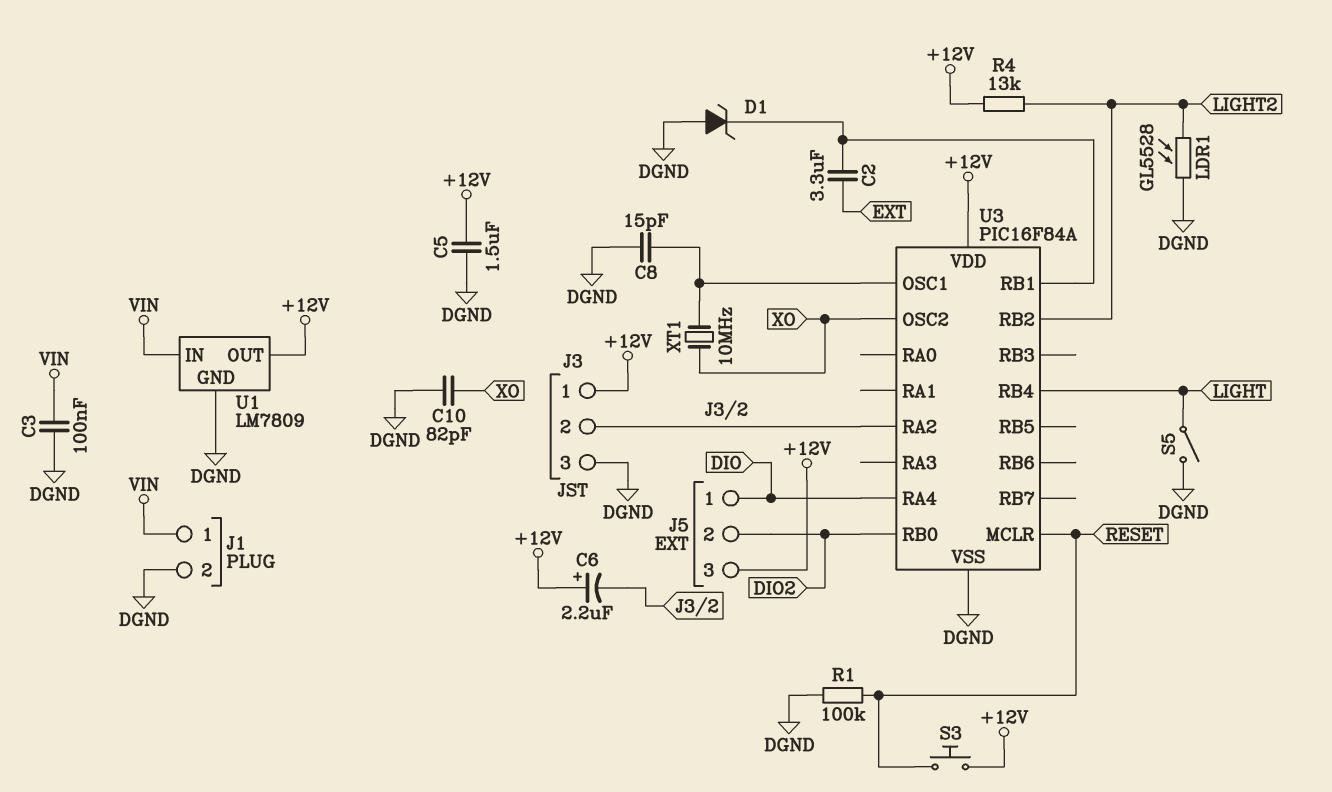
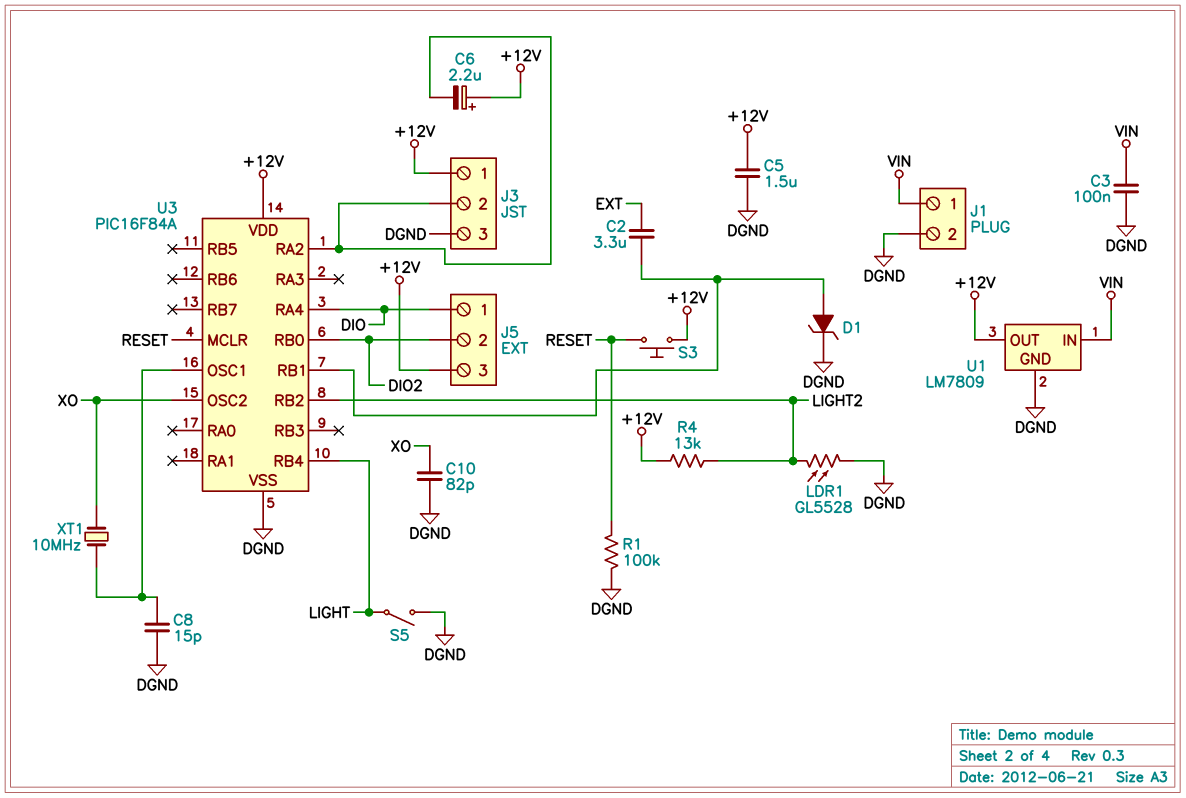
D1: zener (A DGND, K U3/RB1) -> zener (A U3/RB1, K DGND)

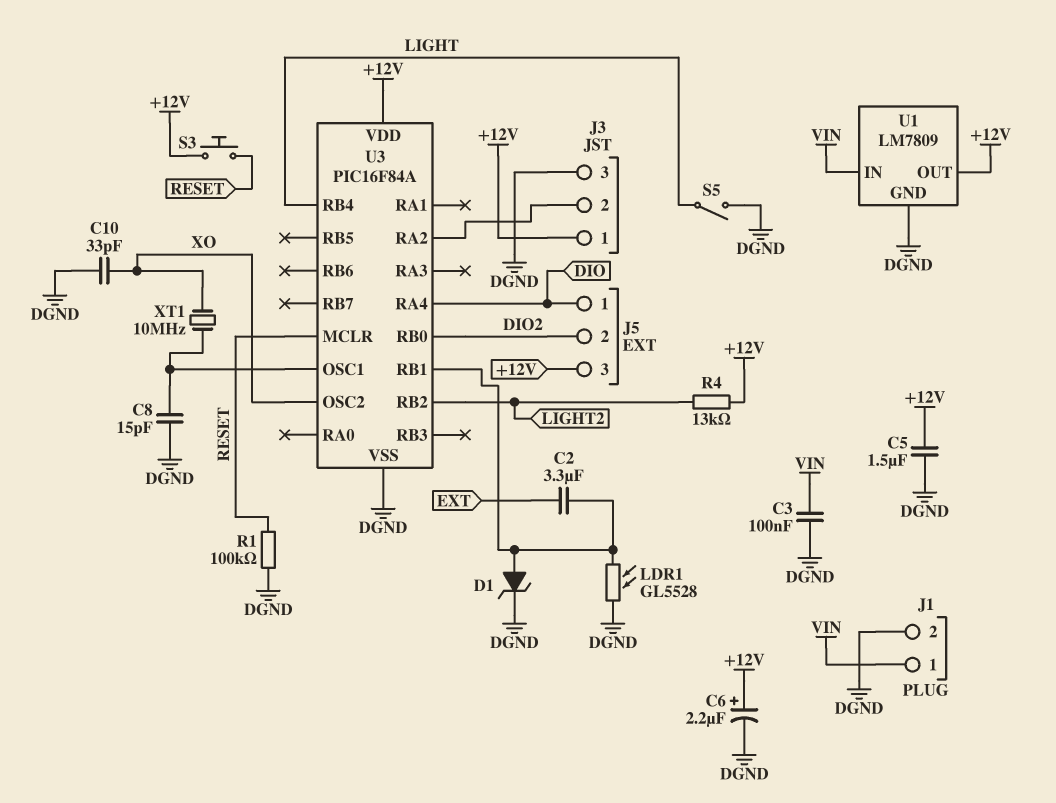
C6: 2.2uF (plus +12V, minus J3/2) -> 2.2uF (plus +12V, minus DGND)
C10: 82pF (DGND, XO) -> 33pF (DGND, XO)
LDR1: GL5528 (DGND, LIGHT2) -> GL5528 (DGND, U3/RB1)

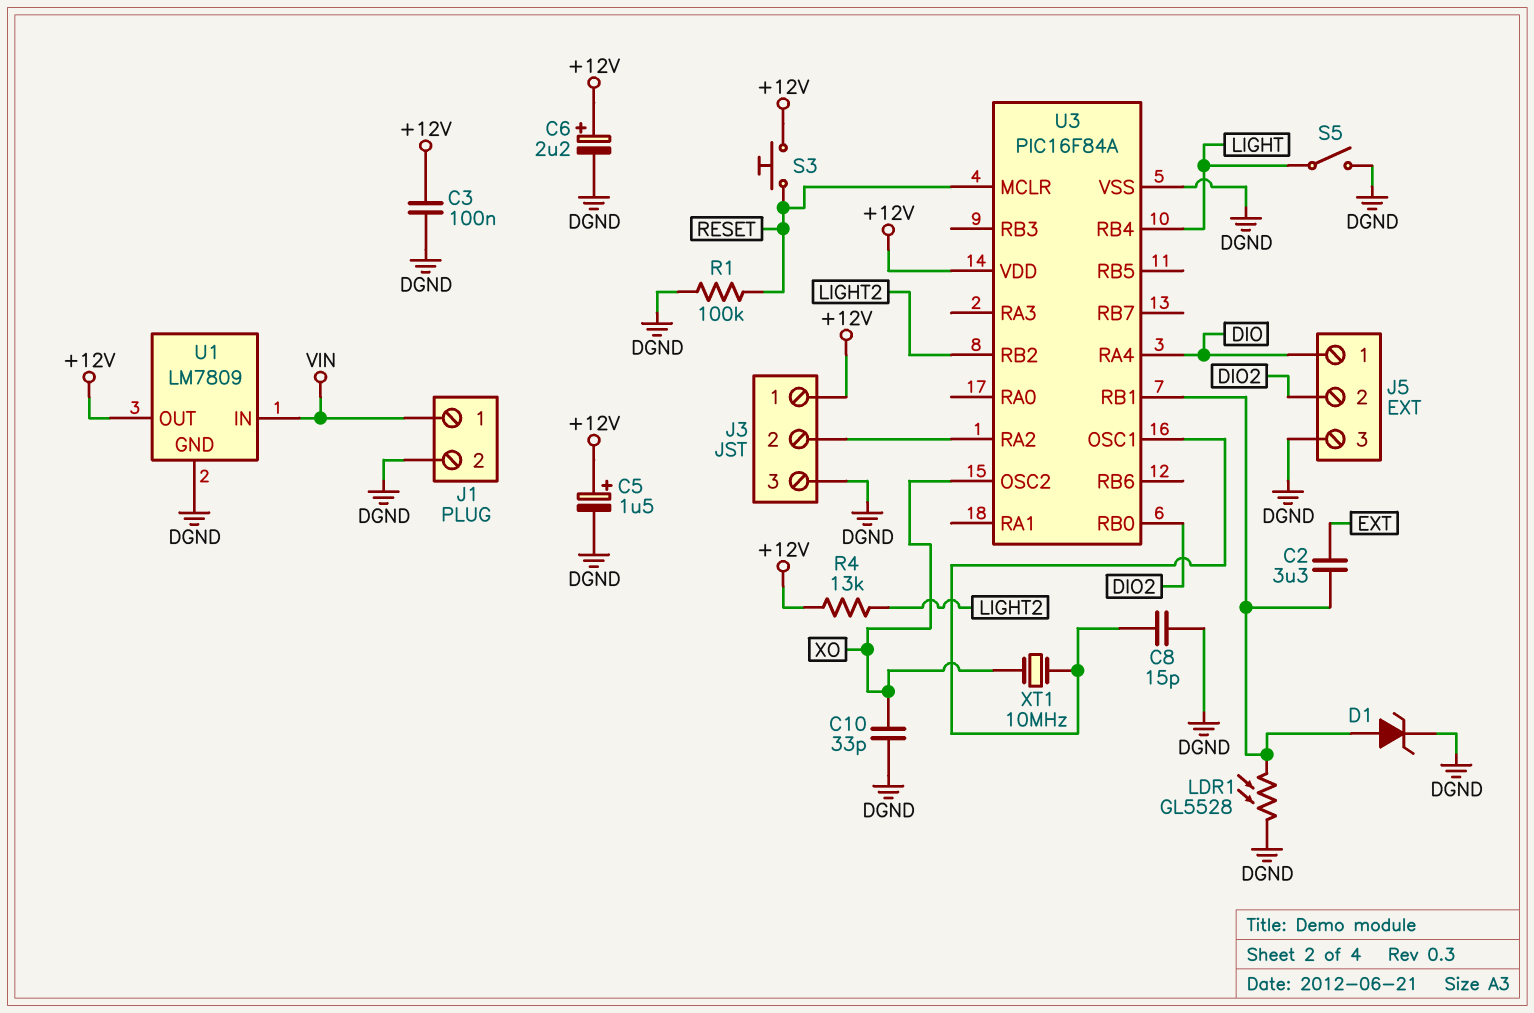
C3: 100nF (DGND, VIN) -> 100nF (+12V, DGND)
C5: 1.5uF (+12V, DGND) -> 1.5uF (plus +12V, minus DGND)
J5 pin 3: +12V -> DGND

